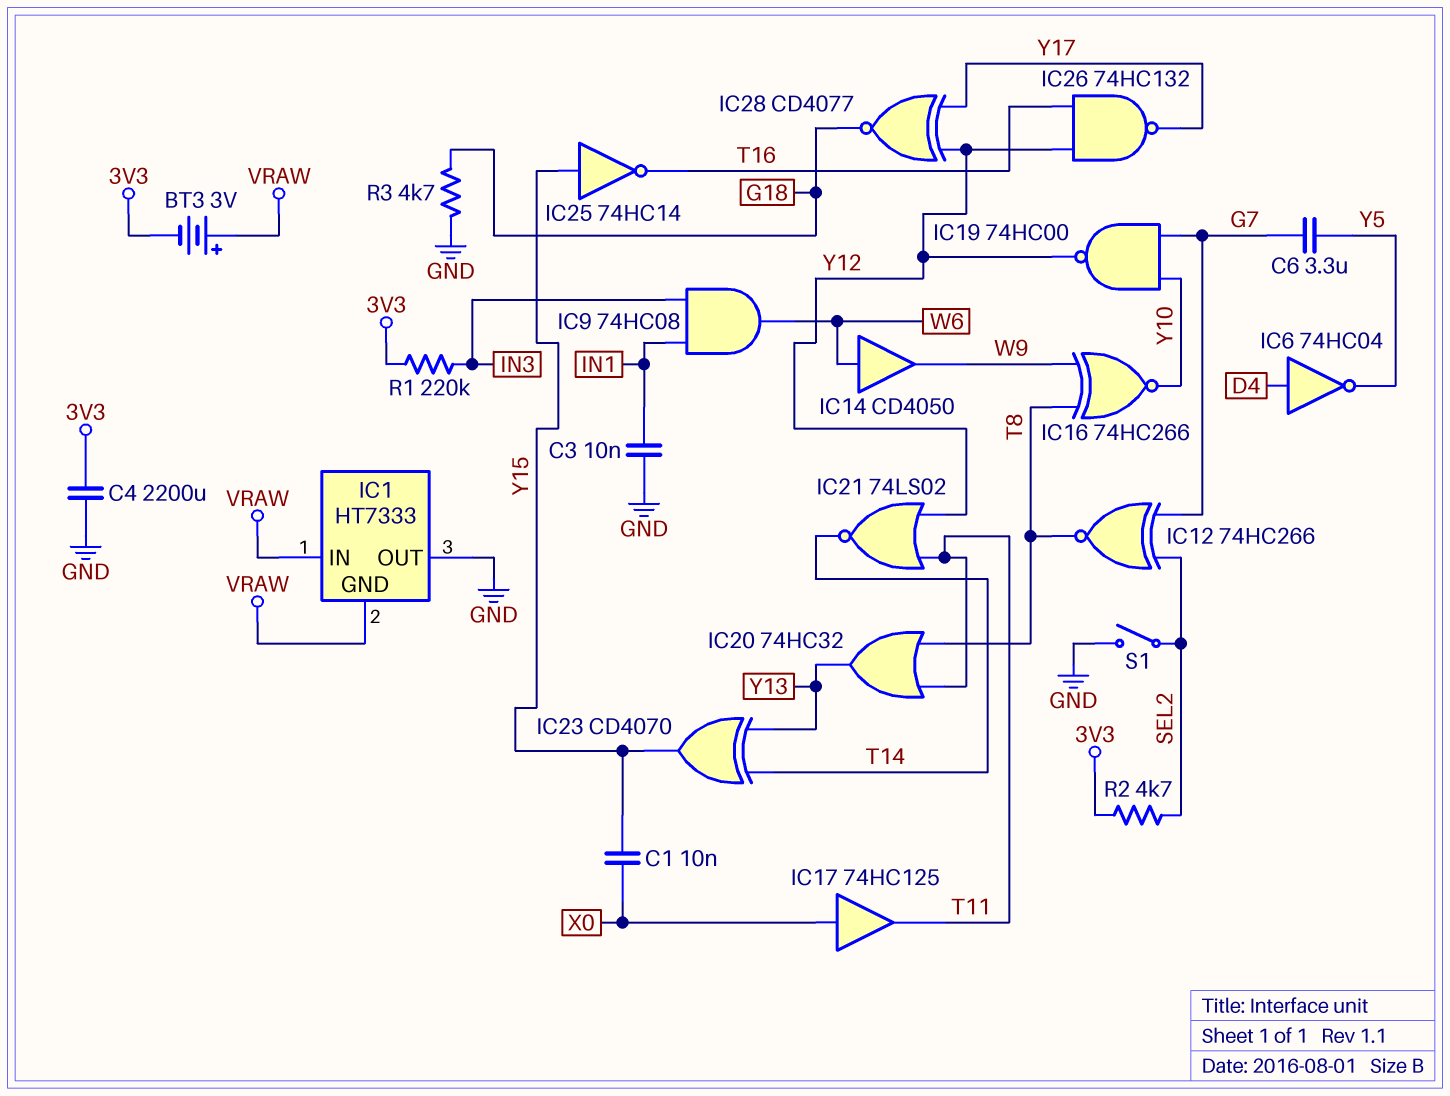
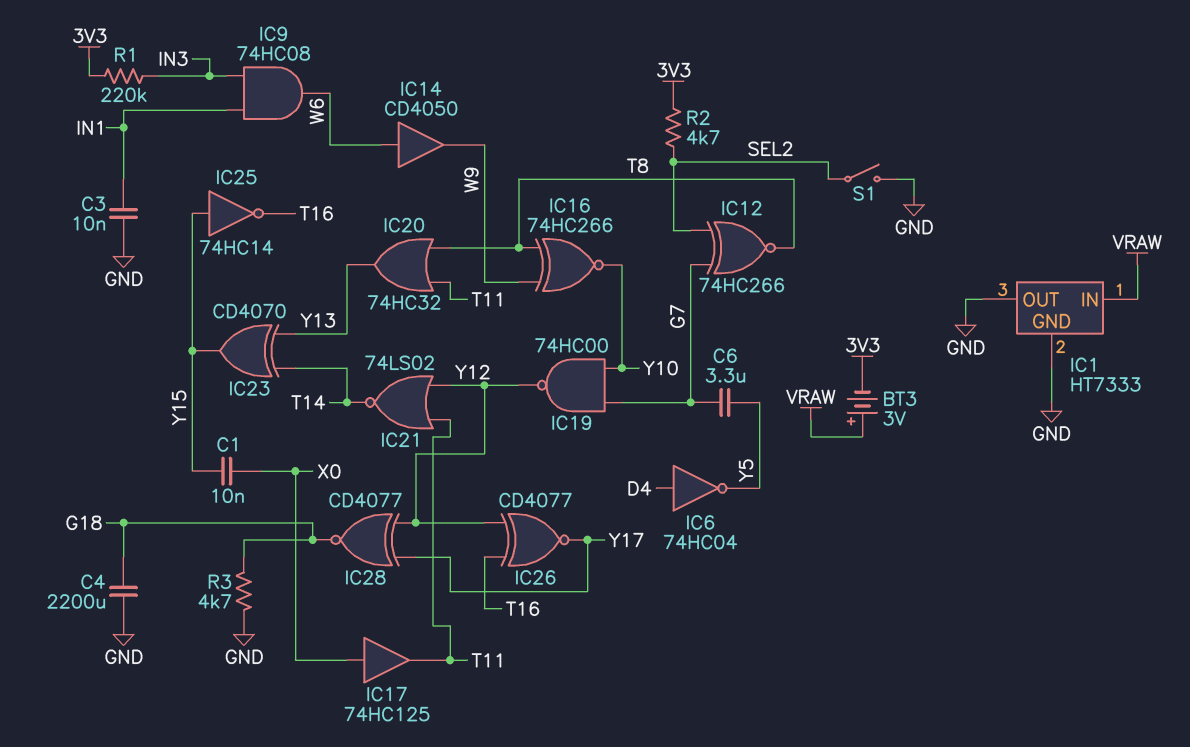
C4: 2200uF (3V3, GND) -> 2200uF (G18, GND)
IC1 pin GND: VRAW -> GND
IC26: NAND 74HC132 (in T16, in Y12, out Y17) -> XNOR CD4077 (in T16, in Y12, out Y17)

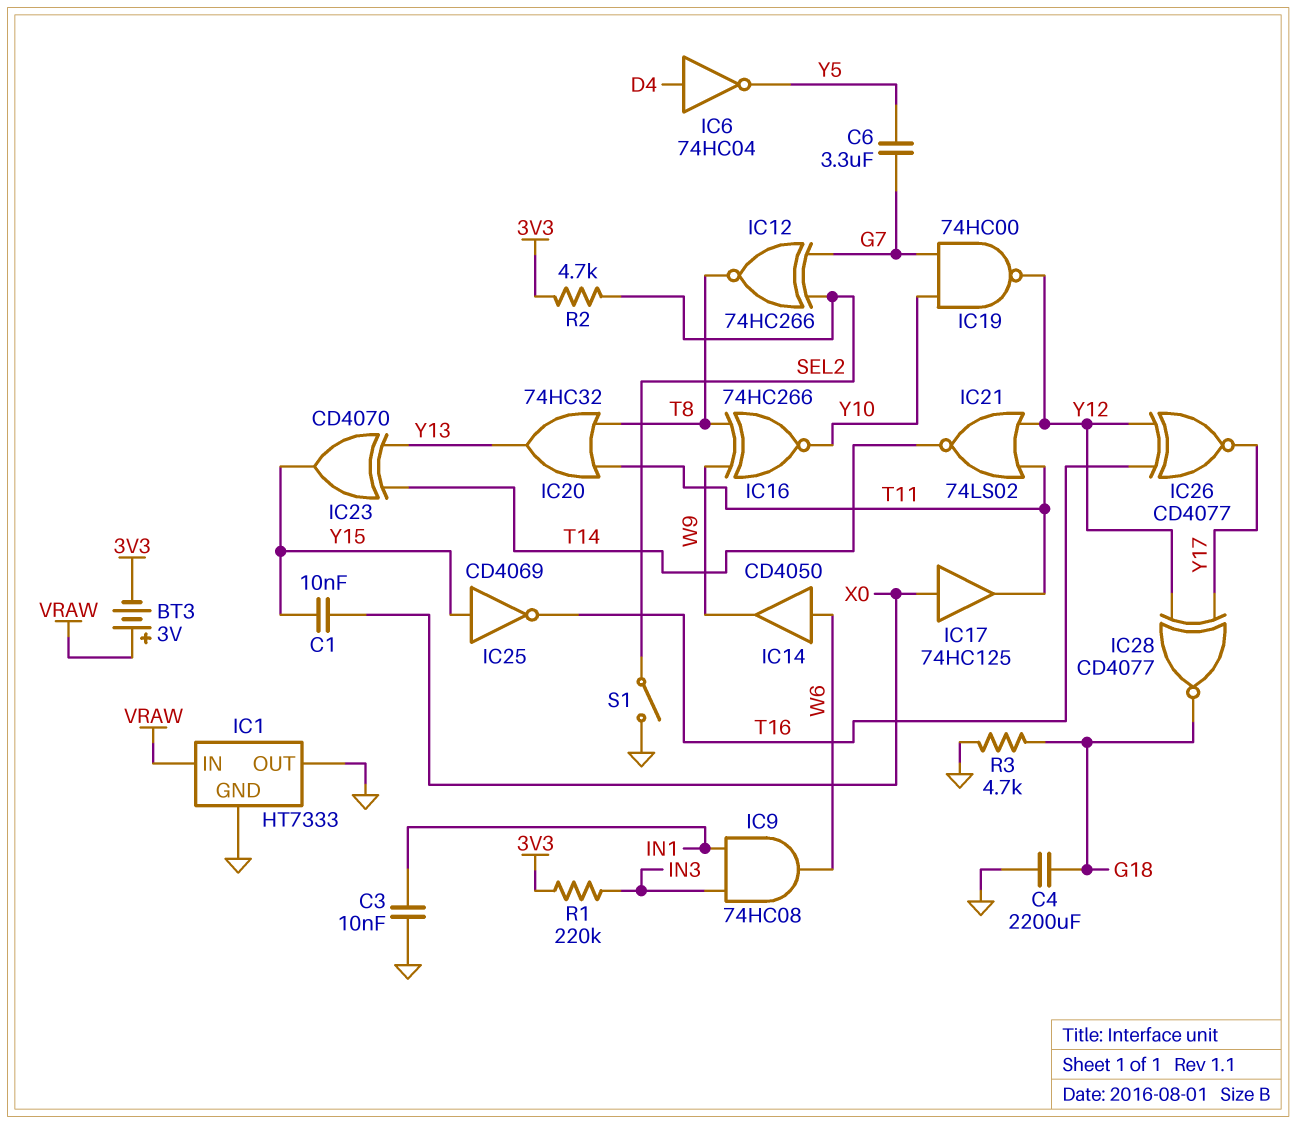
IC25: NOT 74HC14 (in Y15, out T16) -> NOT CD4069 (in Y15, out T16)

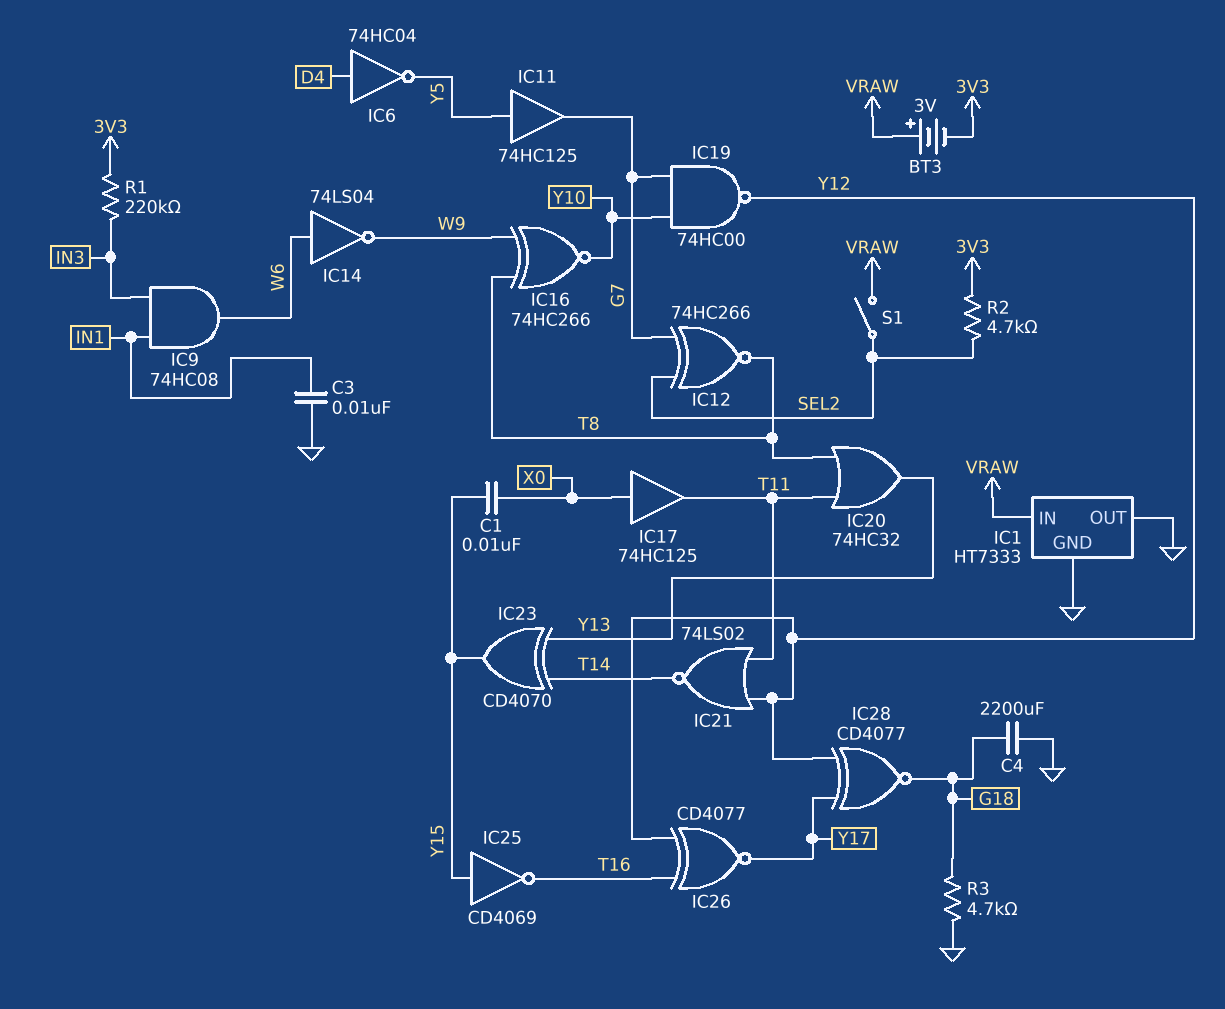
C6: 3.3uF (G7, Y5) -> none
IC11: none -> buffer 74HC125 (in Y5, out G7)
IC14: buffer CD4050 (in W6, out W9) -> NOT 74LS04 (in W6, out W9)
S1: switch (GND, SEL2) -> switch (SEL2, VRAW)

